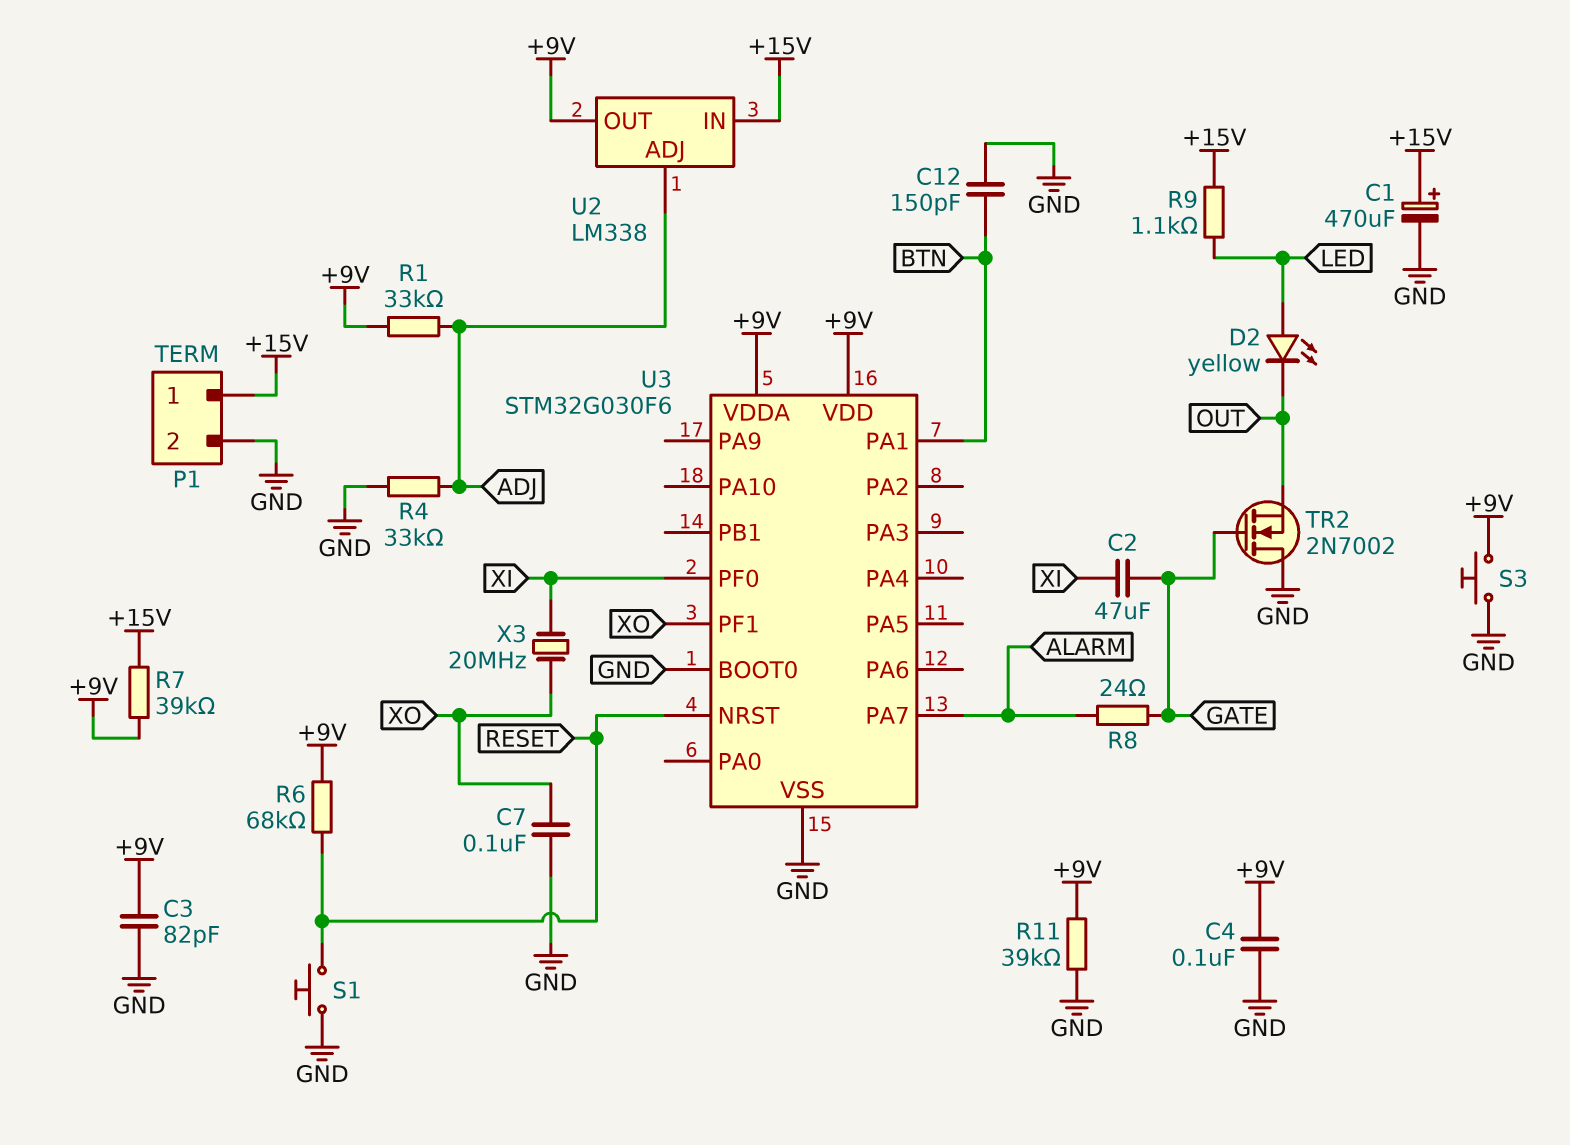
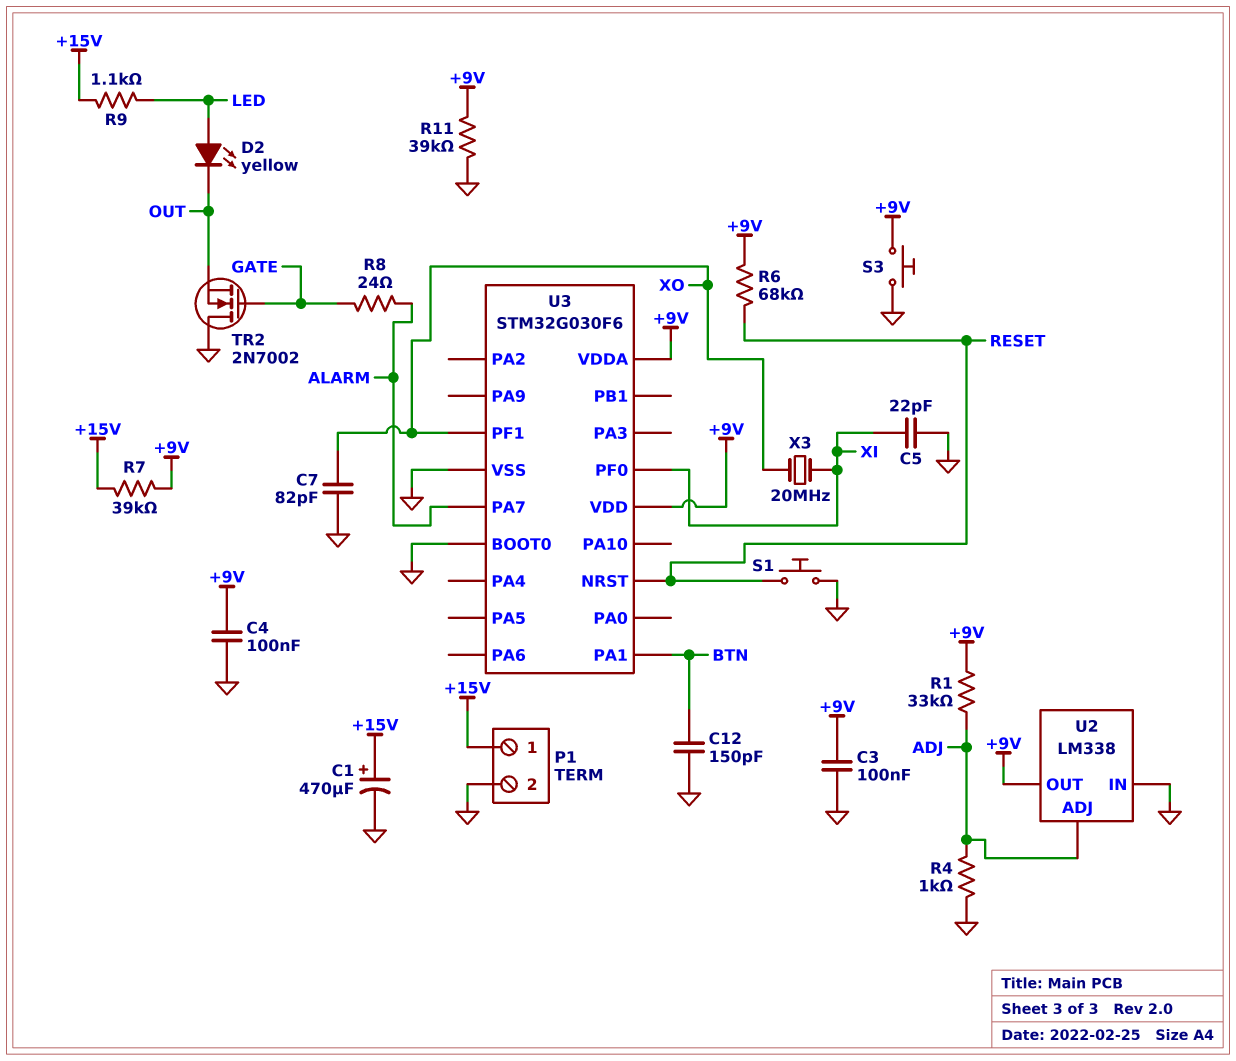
C2: 47uF (GATE, XI) -> none
C3: 82pF (+9V, GND) -> 100nF (+9V, GND)
C5: none -> 22pF (GND, XI)
C7: 100nF (GND, XO) -> 82pF (GND, XO)
R4: 33k (ADJ, GND) -> 1k (ADJ, GND)
U2 pin IN: +15V -> GND

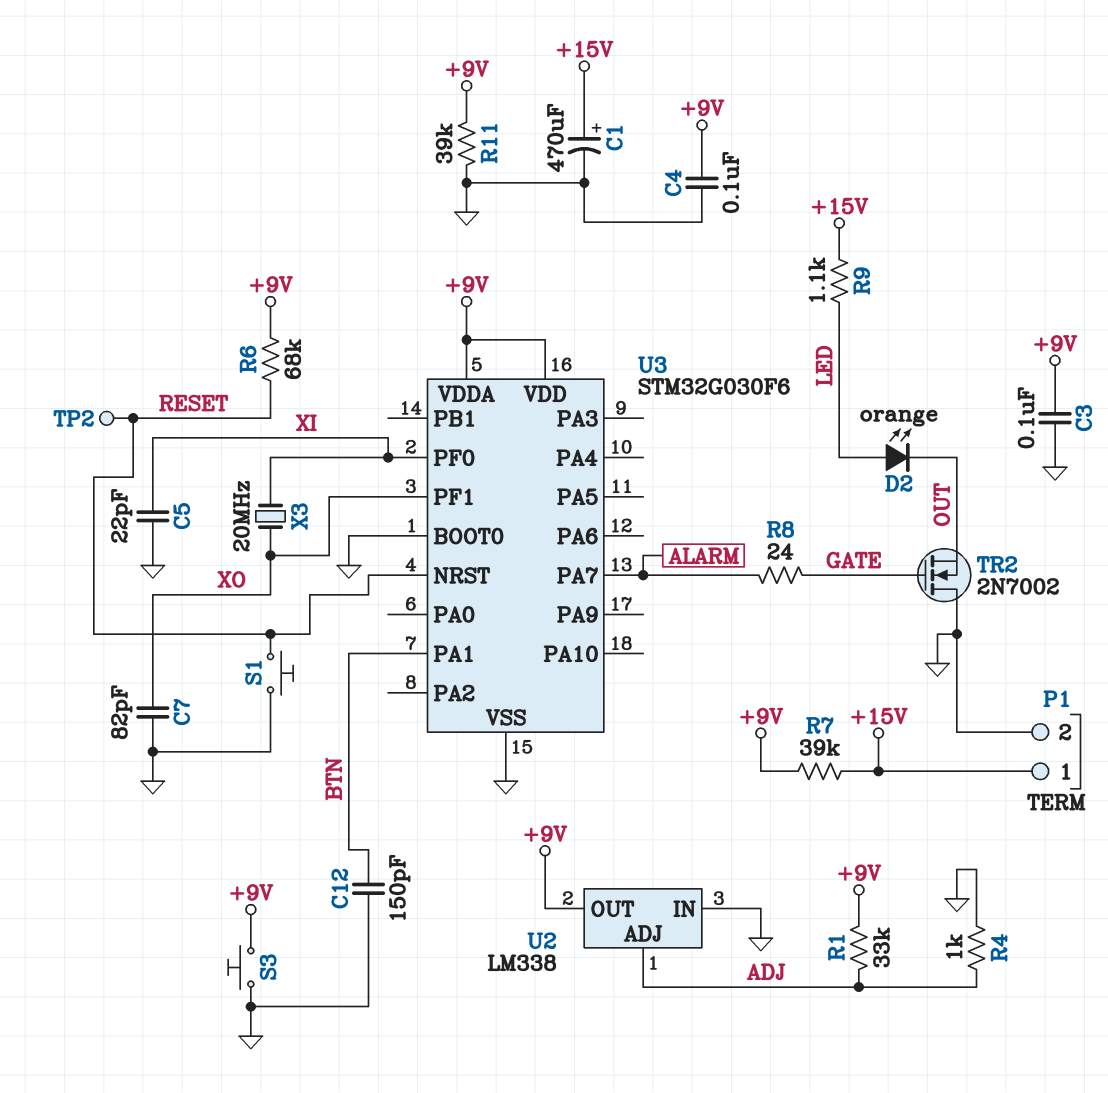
D2: LED yellow (A LED, K OUT) -> LED orange (A LED, K OUT)
TP2: none -> test point (RESET)

